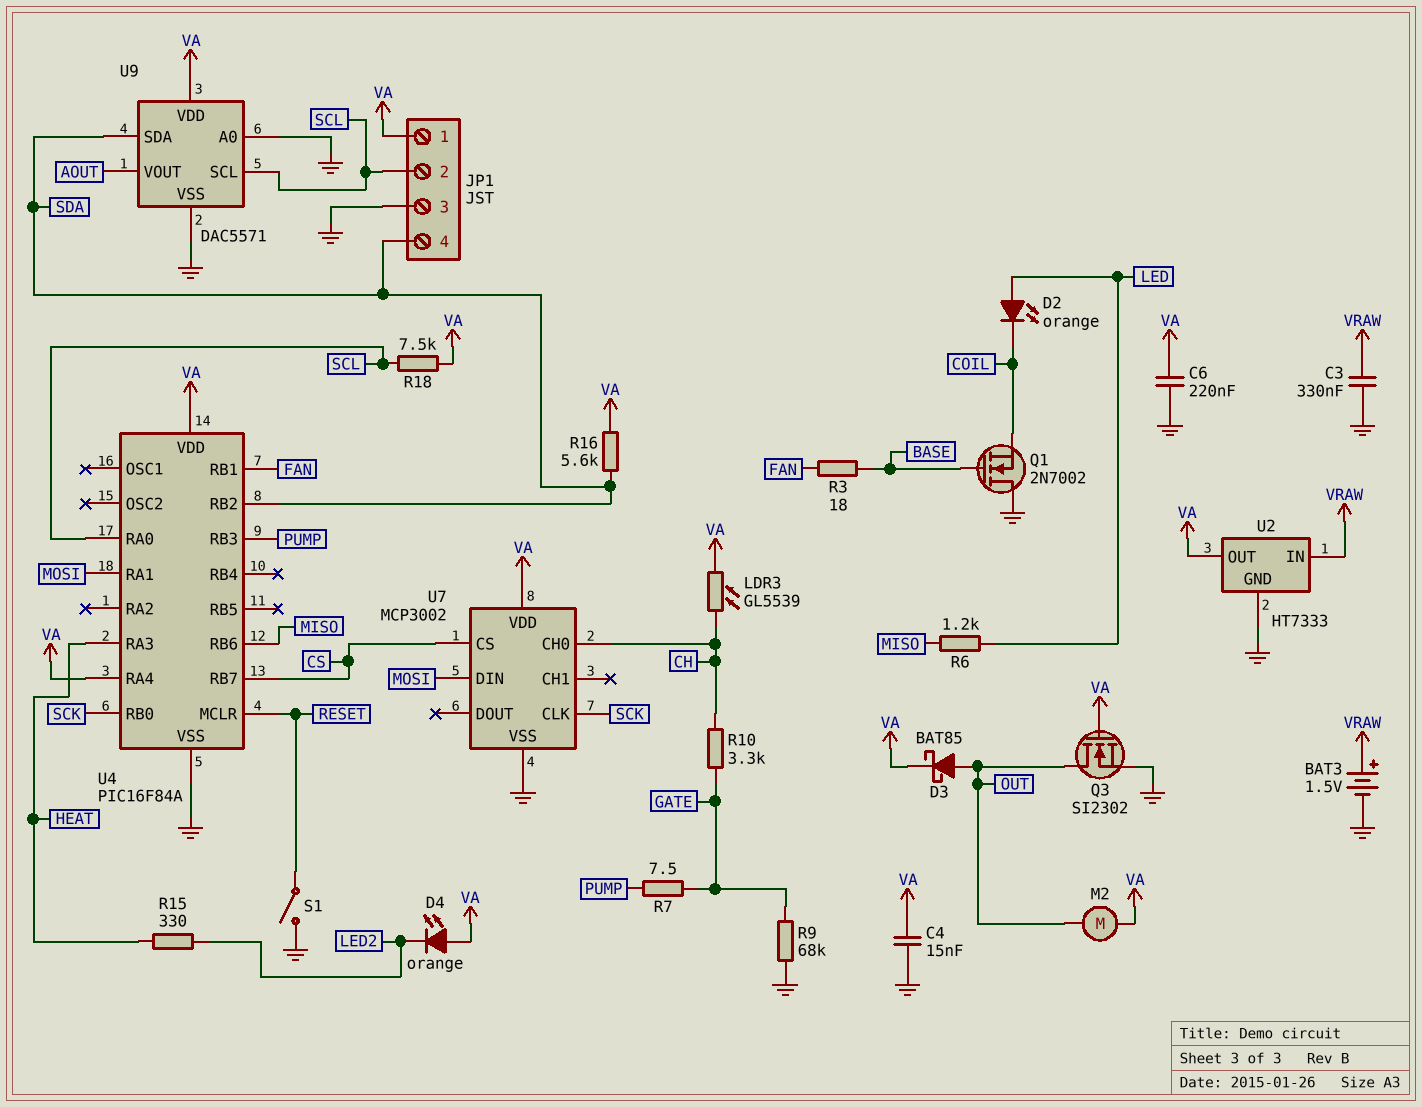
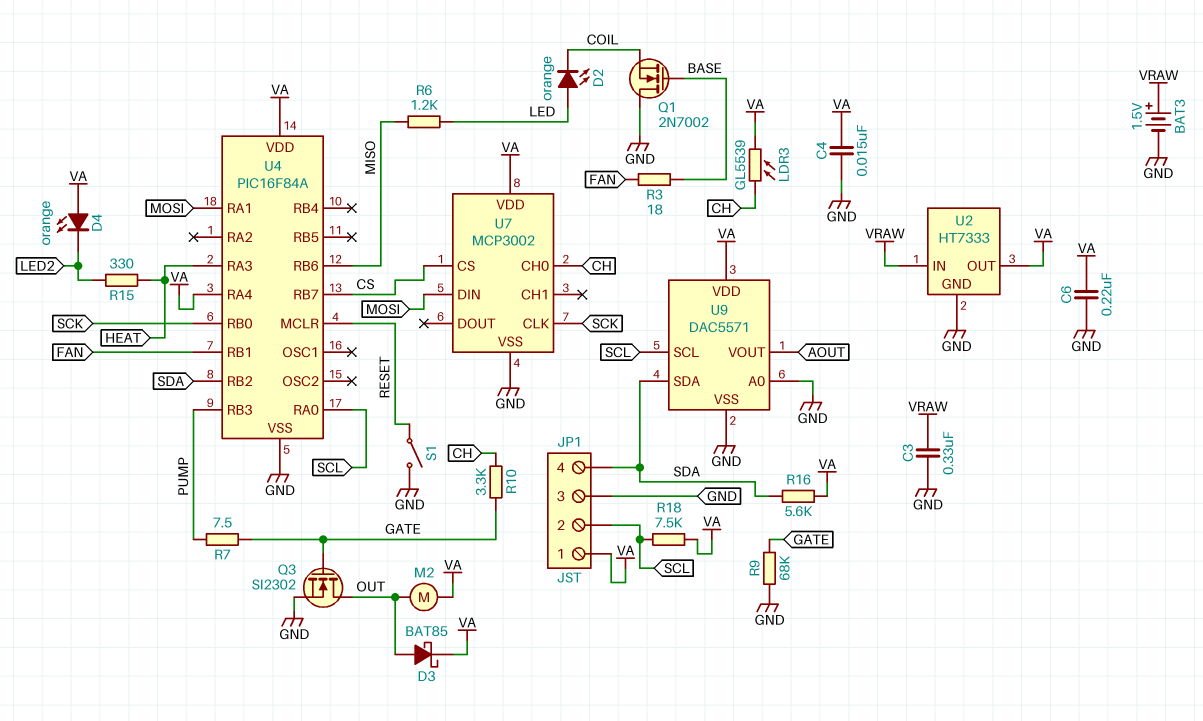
Q3: NMOS SI2302 (G VA, D OUT, S GND) -> NMOS SI2302 (G GATE, D OUT, S GND)

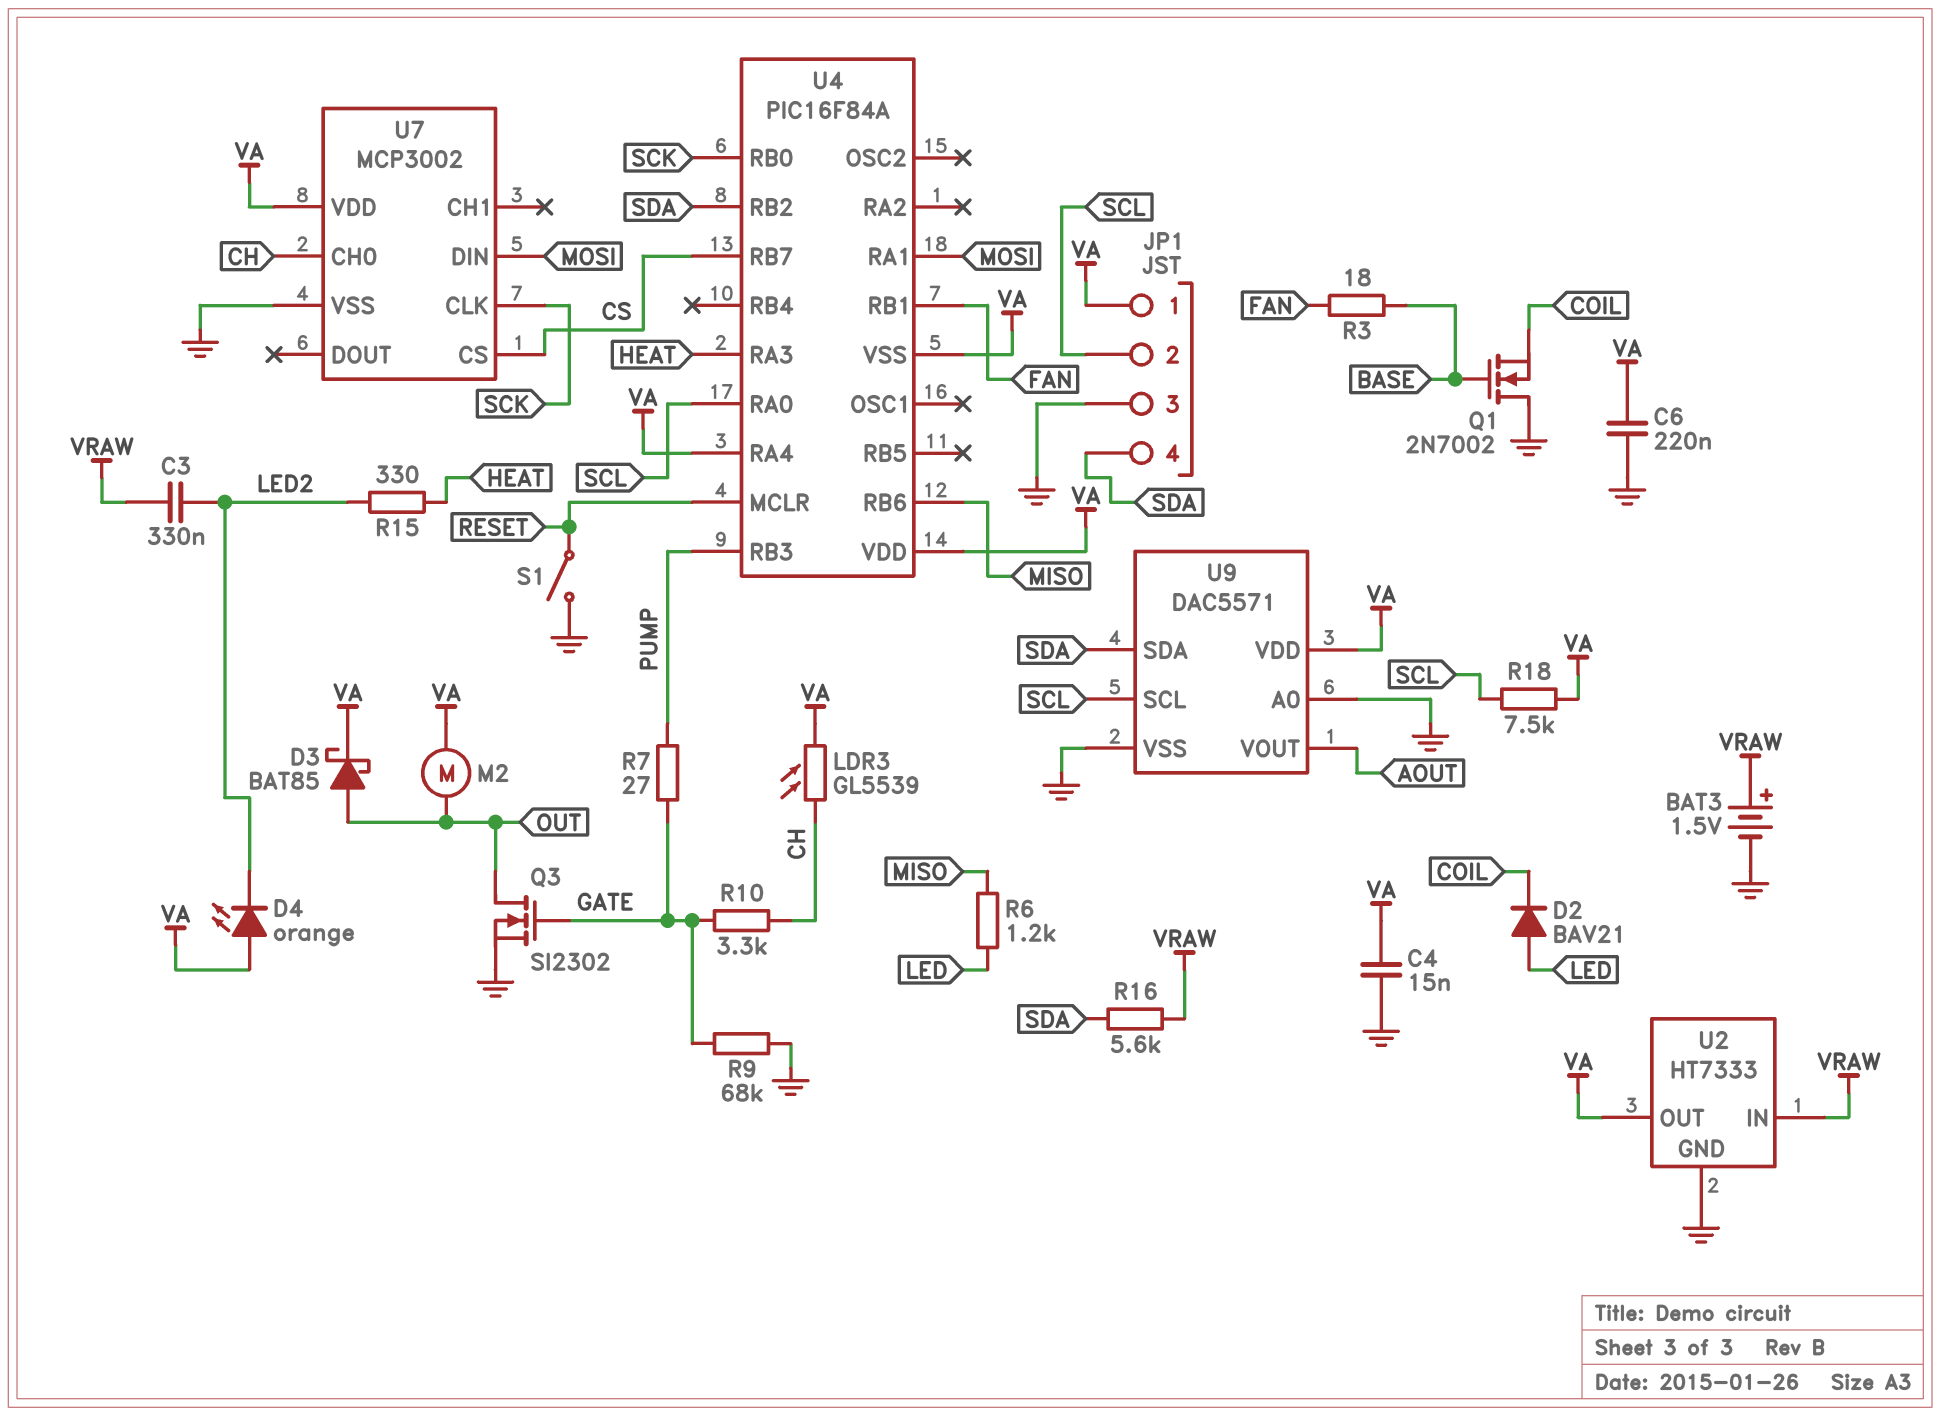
C3: 330nF (GND, VRAW) -> 330nF (LED2, VRAW)
D2: LED orange (A LED, K COIL) -> diode BAV21 (A LED, K COIL)
R7: 7.5 (GATE, PUMP) -> 27 (GATE, PUMP)
R16: 5.6k (SDA, VA) -> 5.6k (SDA, VRAW)
U4 pin VSS: GND -> VA

